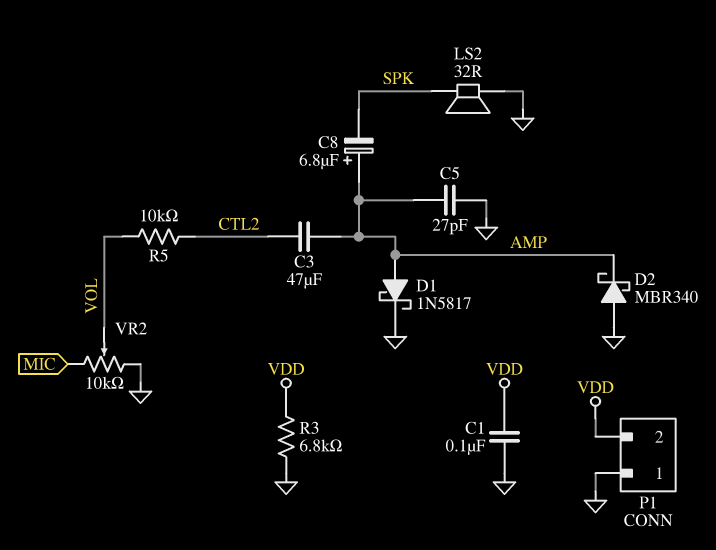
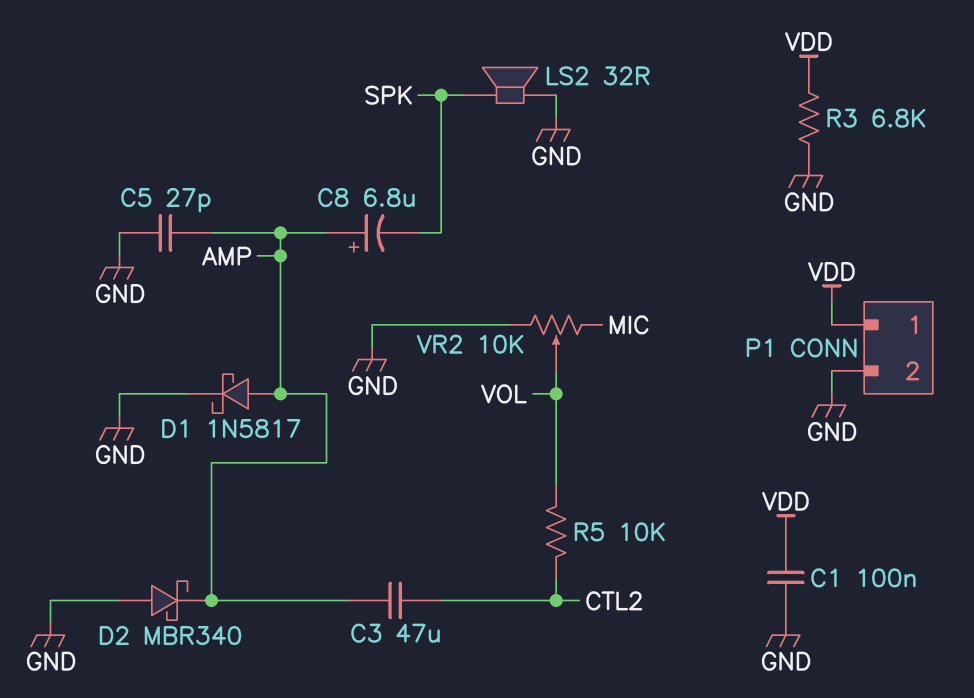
P1 pin 1: GND -> VDD
P1 pin 2: VDD -> GND

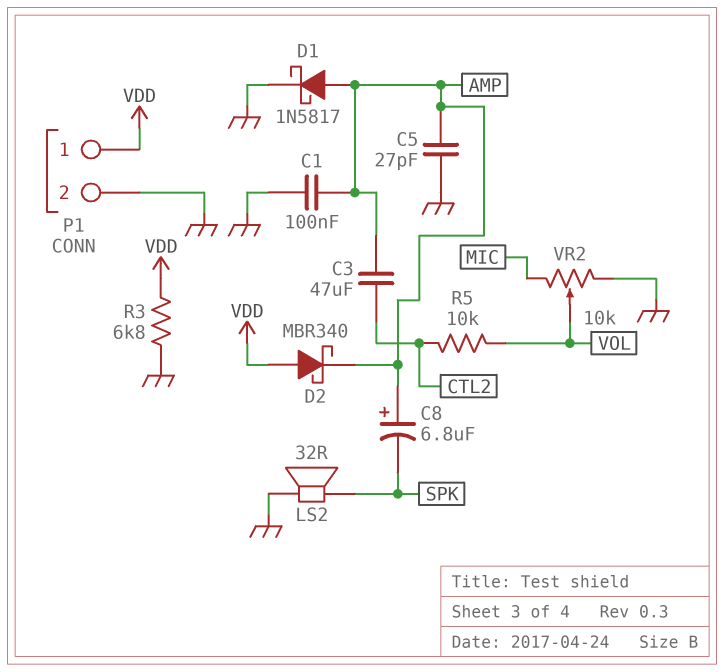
C1: 100nF (GND, VDD) -> 100nF (AMP, GND)
D2: schottky MBR340 (A GND, K AMP) -> schottky MBR340 (A VDD, K AMP)

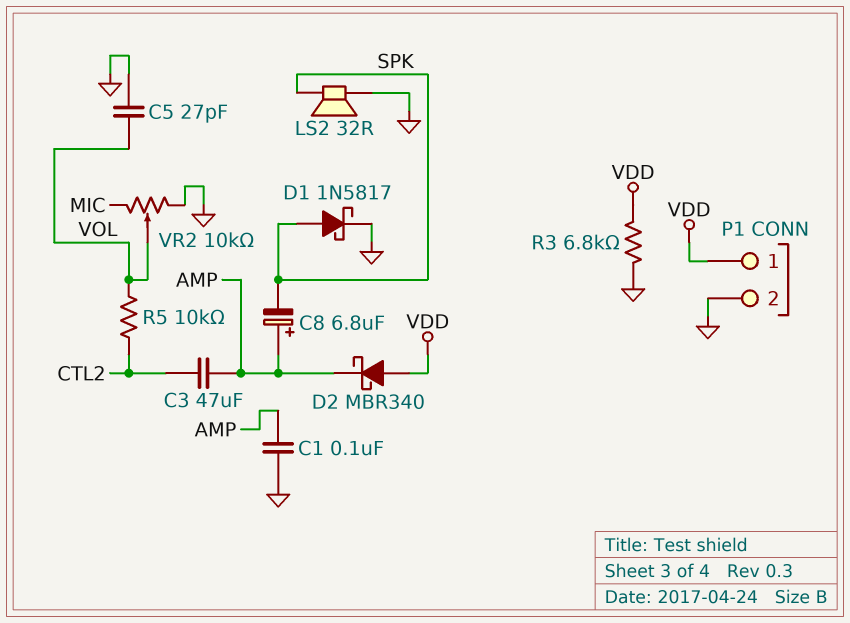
C5: 27pF (AMP, GND) -> 27pF (GND, VOL)
D1: schottky 1N5817 (A AMP, K GND) -> schottky 1N5817 (A SPK, K GND)

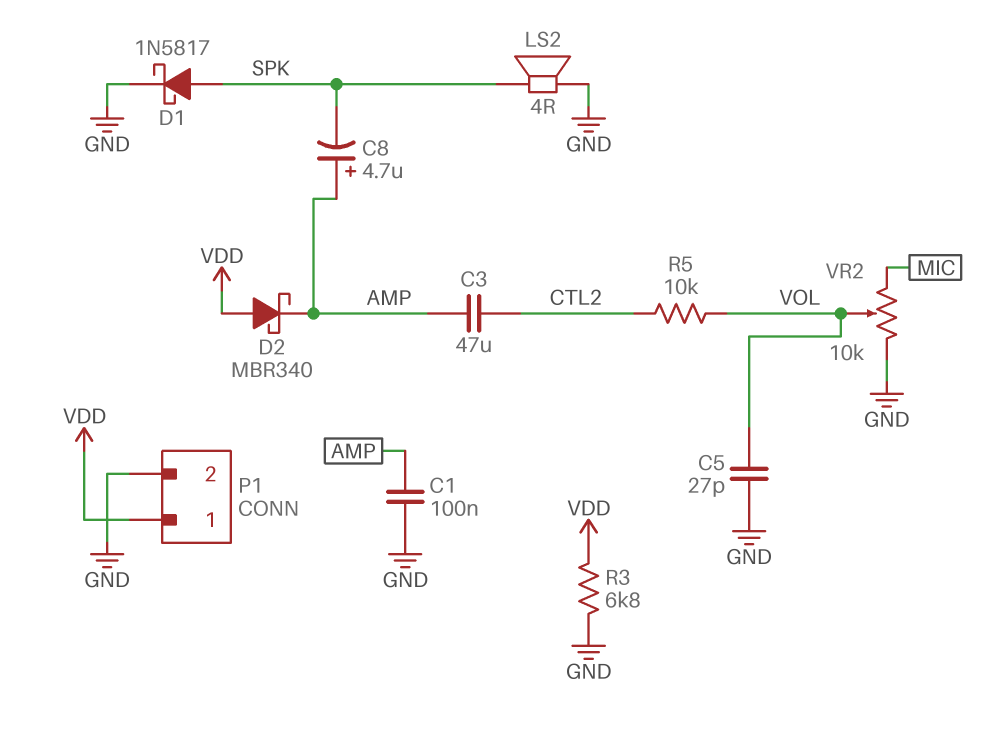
C8: 6.8uF (plus AMP, minus SPK) -> 4.7uF (plus AMP, minus SPK)
LS2: speaker 32R (GND, SPK) -> speaker 4R (GND, SPK)

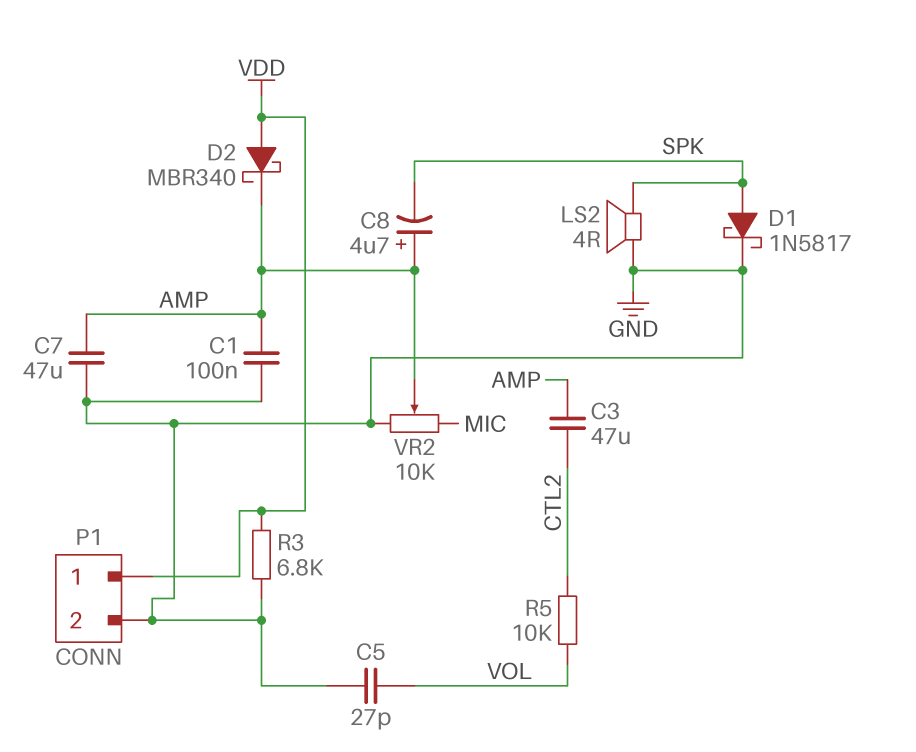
C7: none -> 47uF (AMP, GND)
VR2: 10k (GND, MIC, wiper VOL) -> 10k (GND, MIC, wiper AMP)

